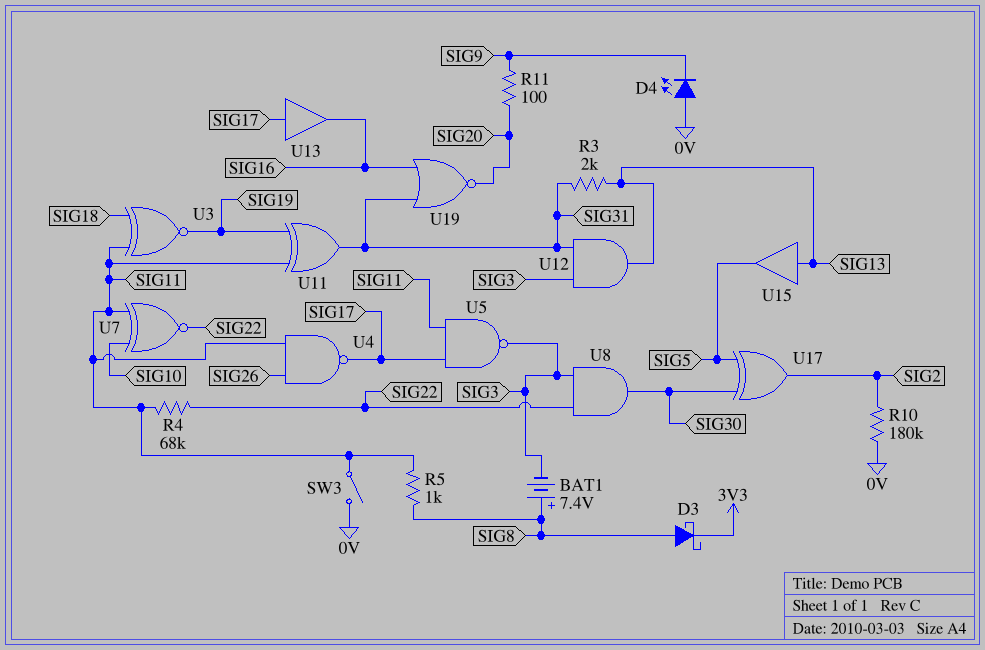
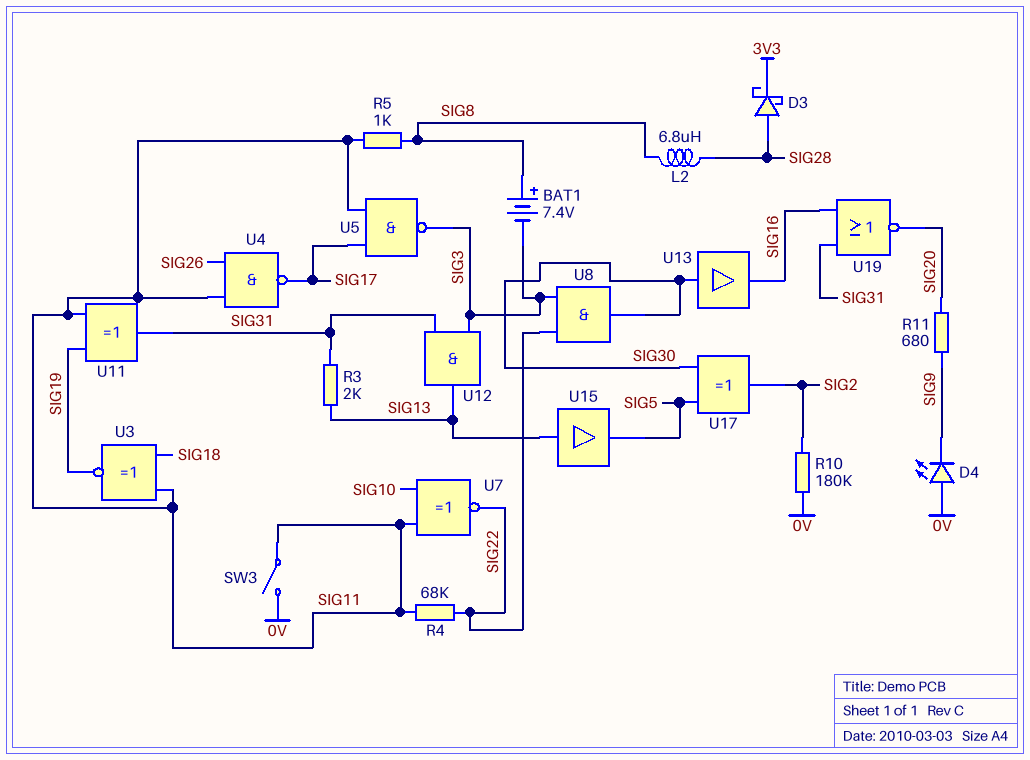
D3: schottky (A SIG8, K 3V3) -> schottky (A SIG28, K 3V3)
L2: none -> 6.8uH (SIG8, SIG28)
R11: 100 (SIG9, SIG20) -> 680 (SIG9, SIG20)
U13: buffer (in SIG17, out SIG16) -> buffer (in SIG30, out SIG16)

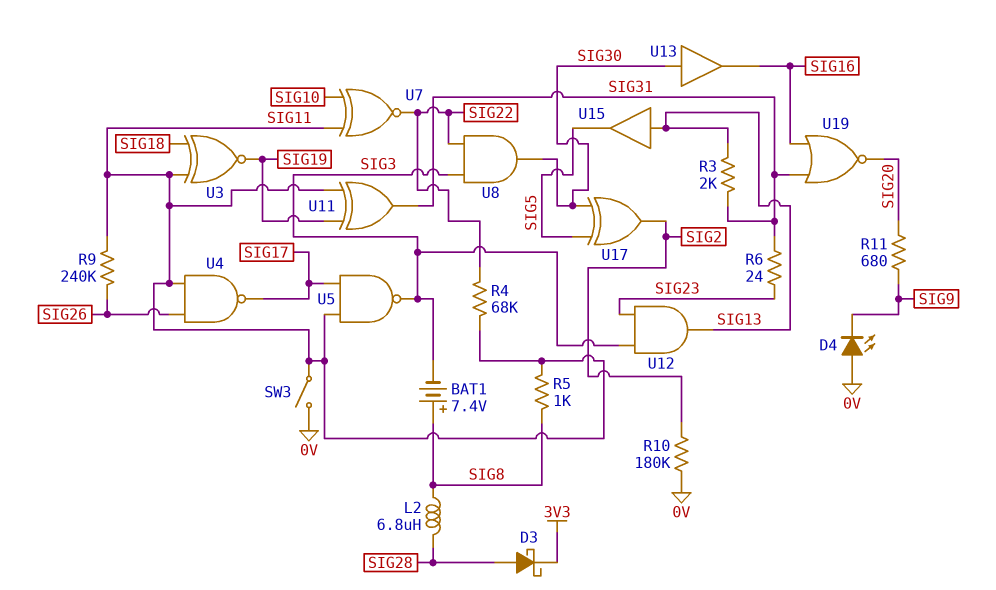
R6: none -> 24 (SIG23, SIG31)
R9: none -> 240k (SIG11, SIG26)
U12: AND (in SIG3, in SIG31, out SIG13) -> AND (in SIG3, in SIG23, out SIG13)

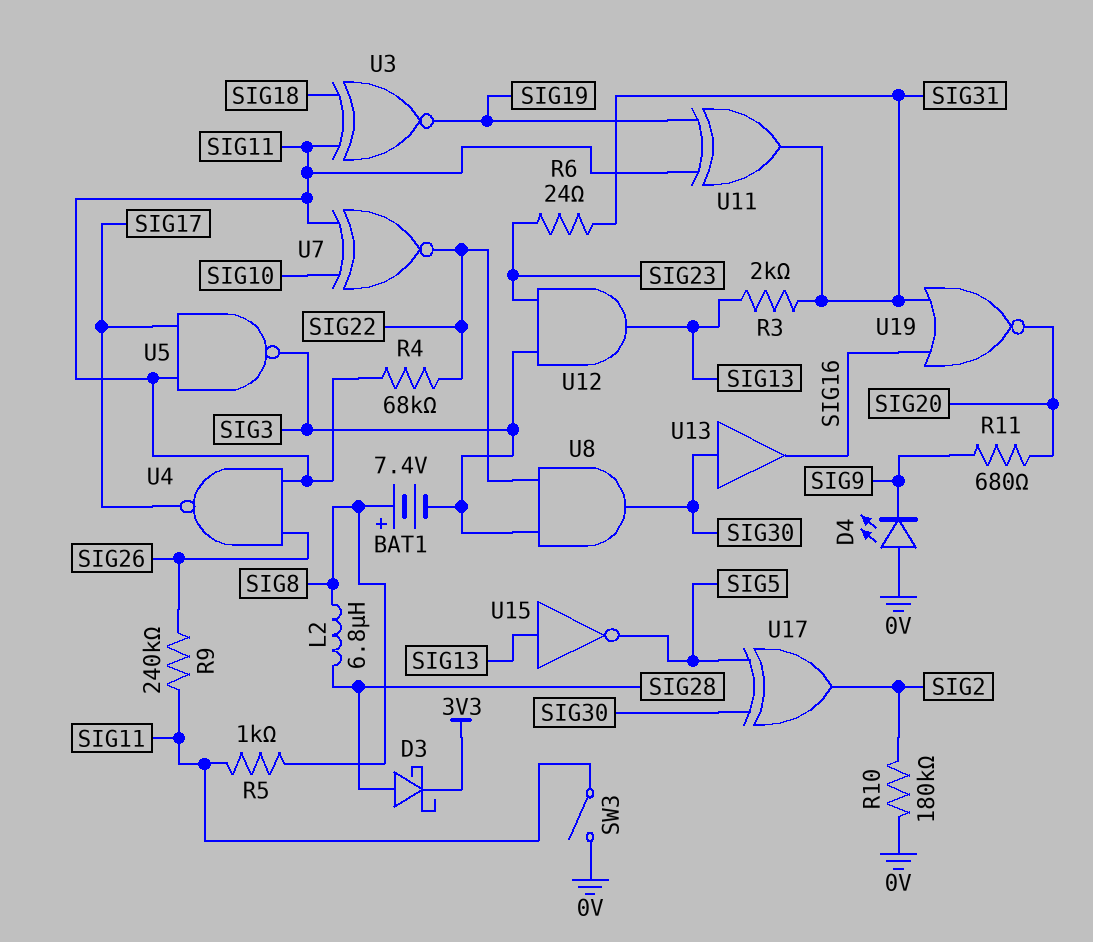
U15: buffer (in SIG13, out SIG5) -> NOT (in SIG13, out SIG5)

